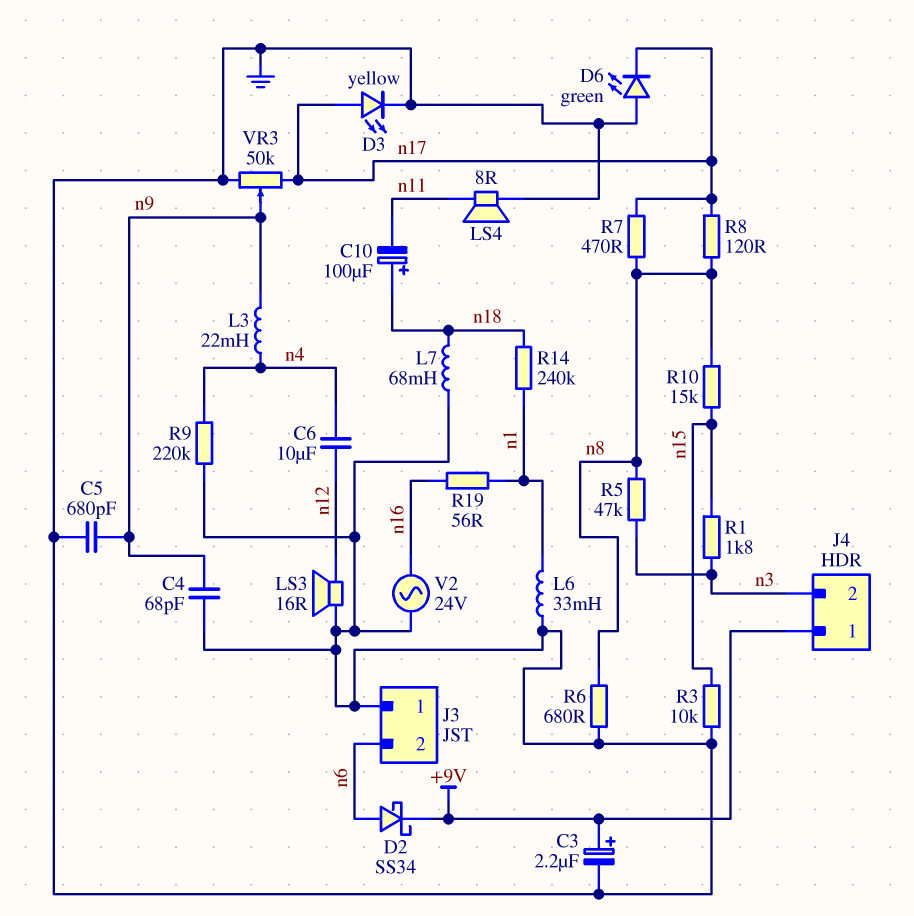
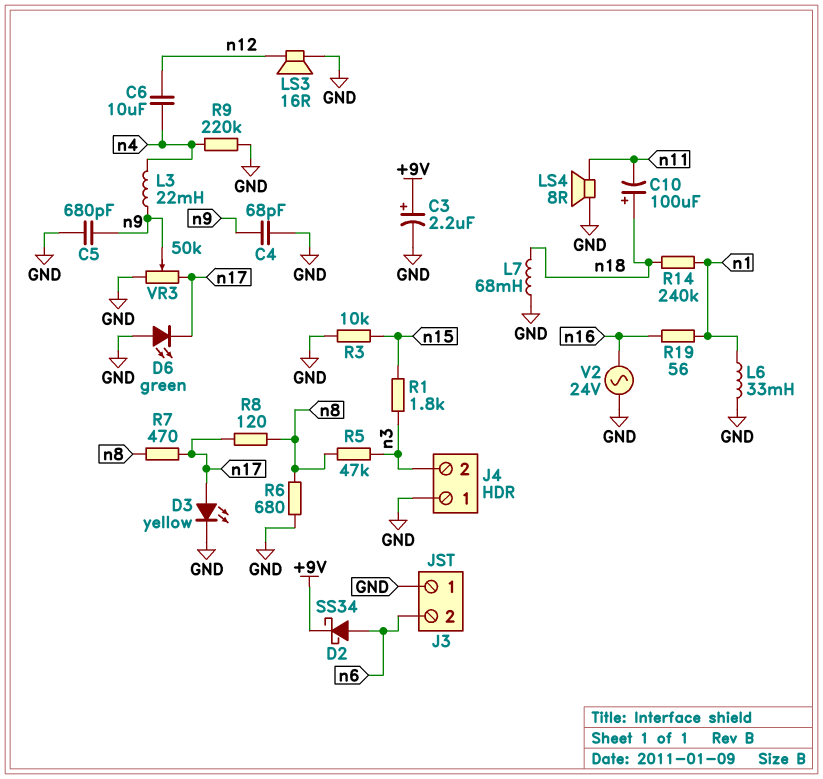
J4 pin 1: +9V -> GND
R10: 15k (n8, n15) -> none

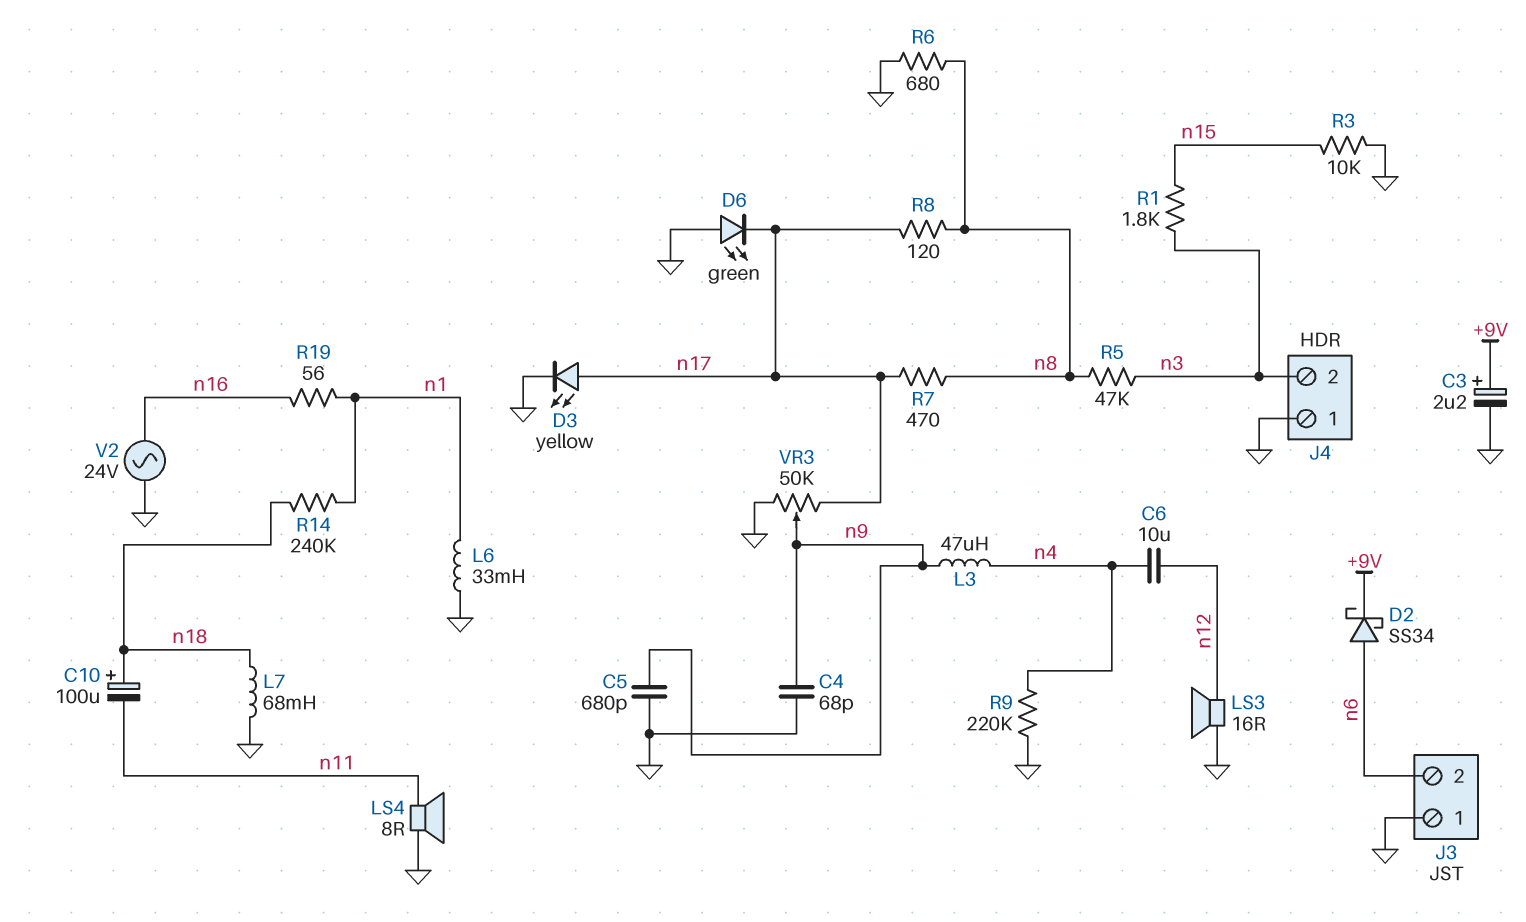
L3: 22mH (n4, n9) -> 47uH (n4, n9)

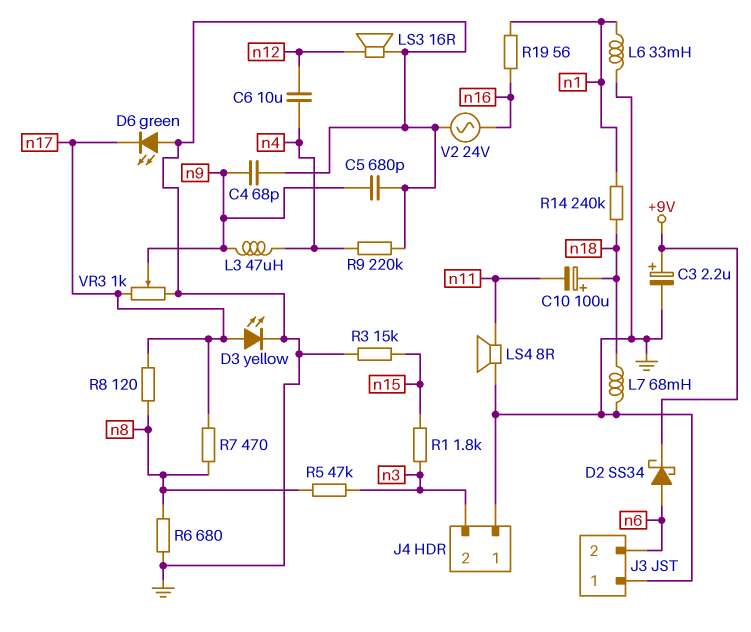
R3: 10k (GND, n15) -> 15k (GND, n15)
VR3: 50k (GND, n17, wiper n9) -> 1k (GND, n17, wiper n9)

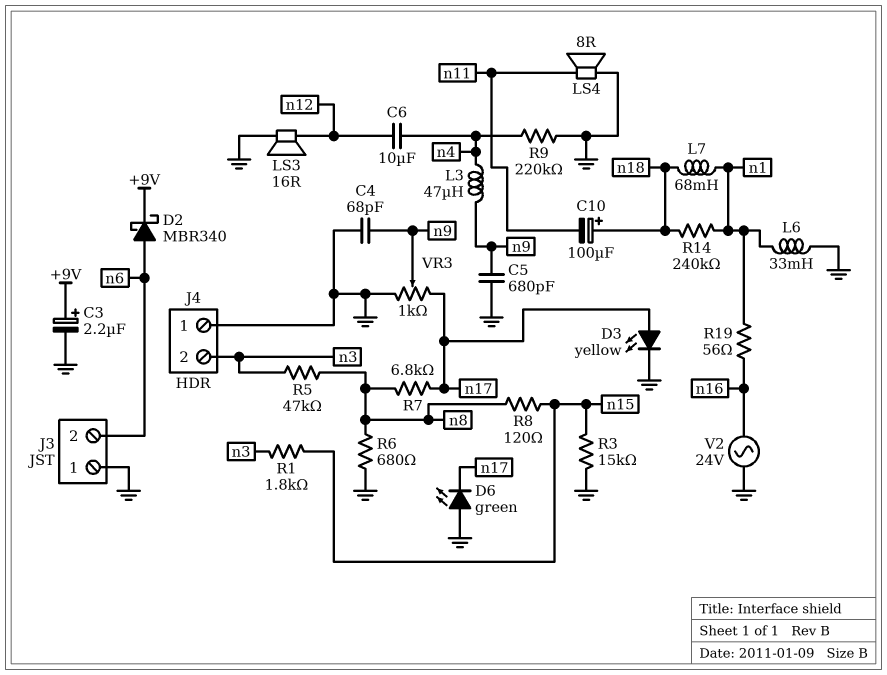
D2: schottky SS34 (A n6, K +9V) -> schottky MBR340 (A n6, K +9V)
L7: 68mH (GND, n18) -> 68mH (n1, n18)
R7: 470 (n8, n17) -> 6.8k (n8, n17)
R8: 120 (n8, n17) -> 120 (n8, n15)

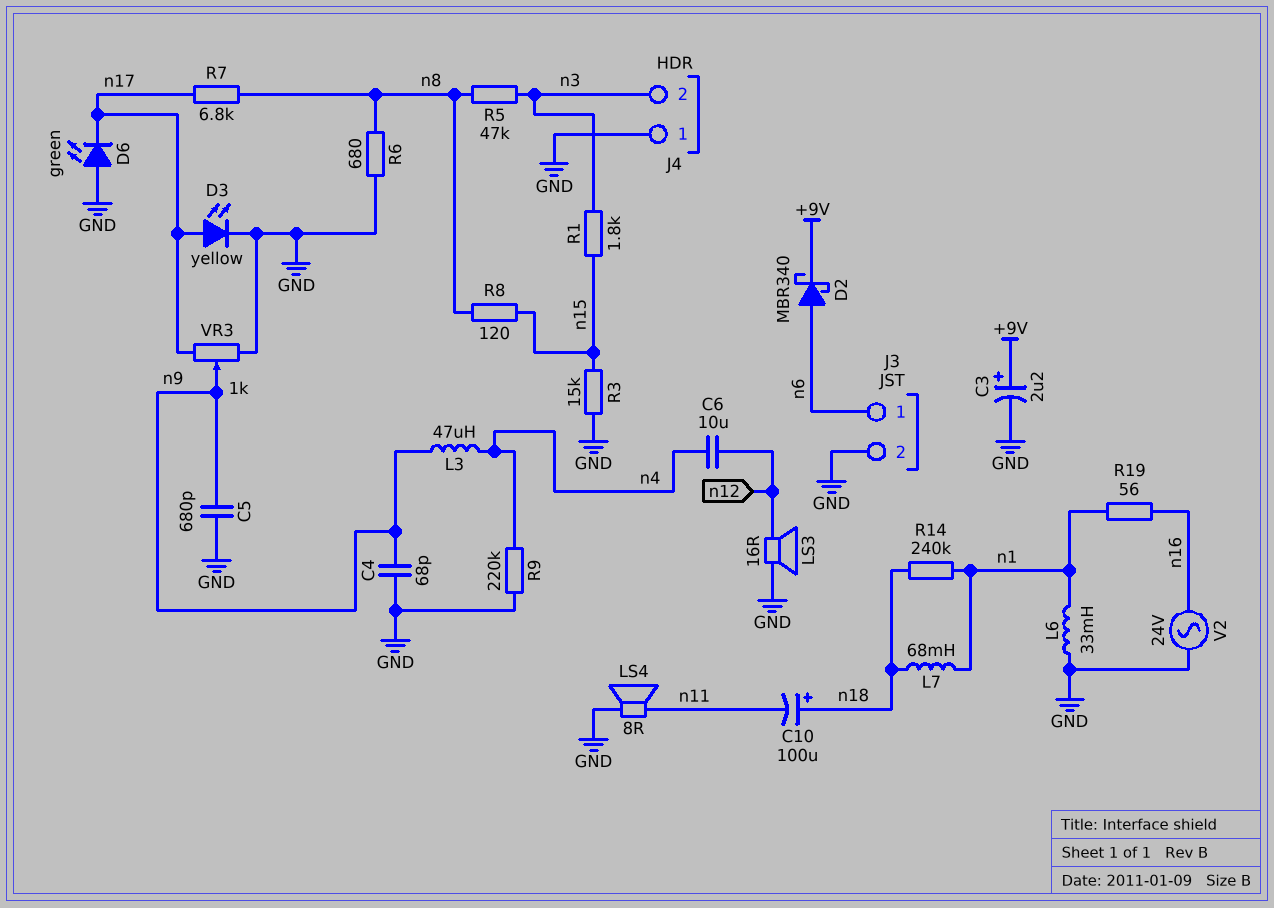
J3 pin 1: GND -> n6
J3 pin 2: n6 -> GND

